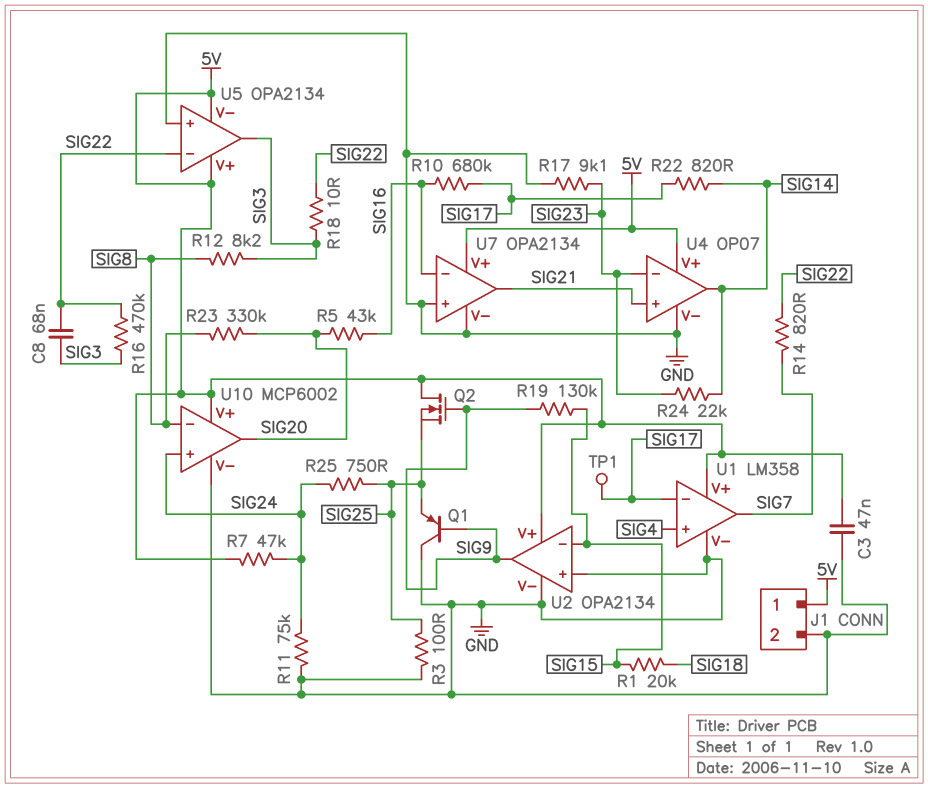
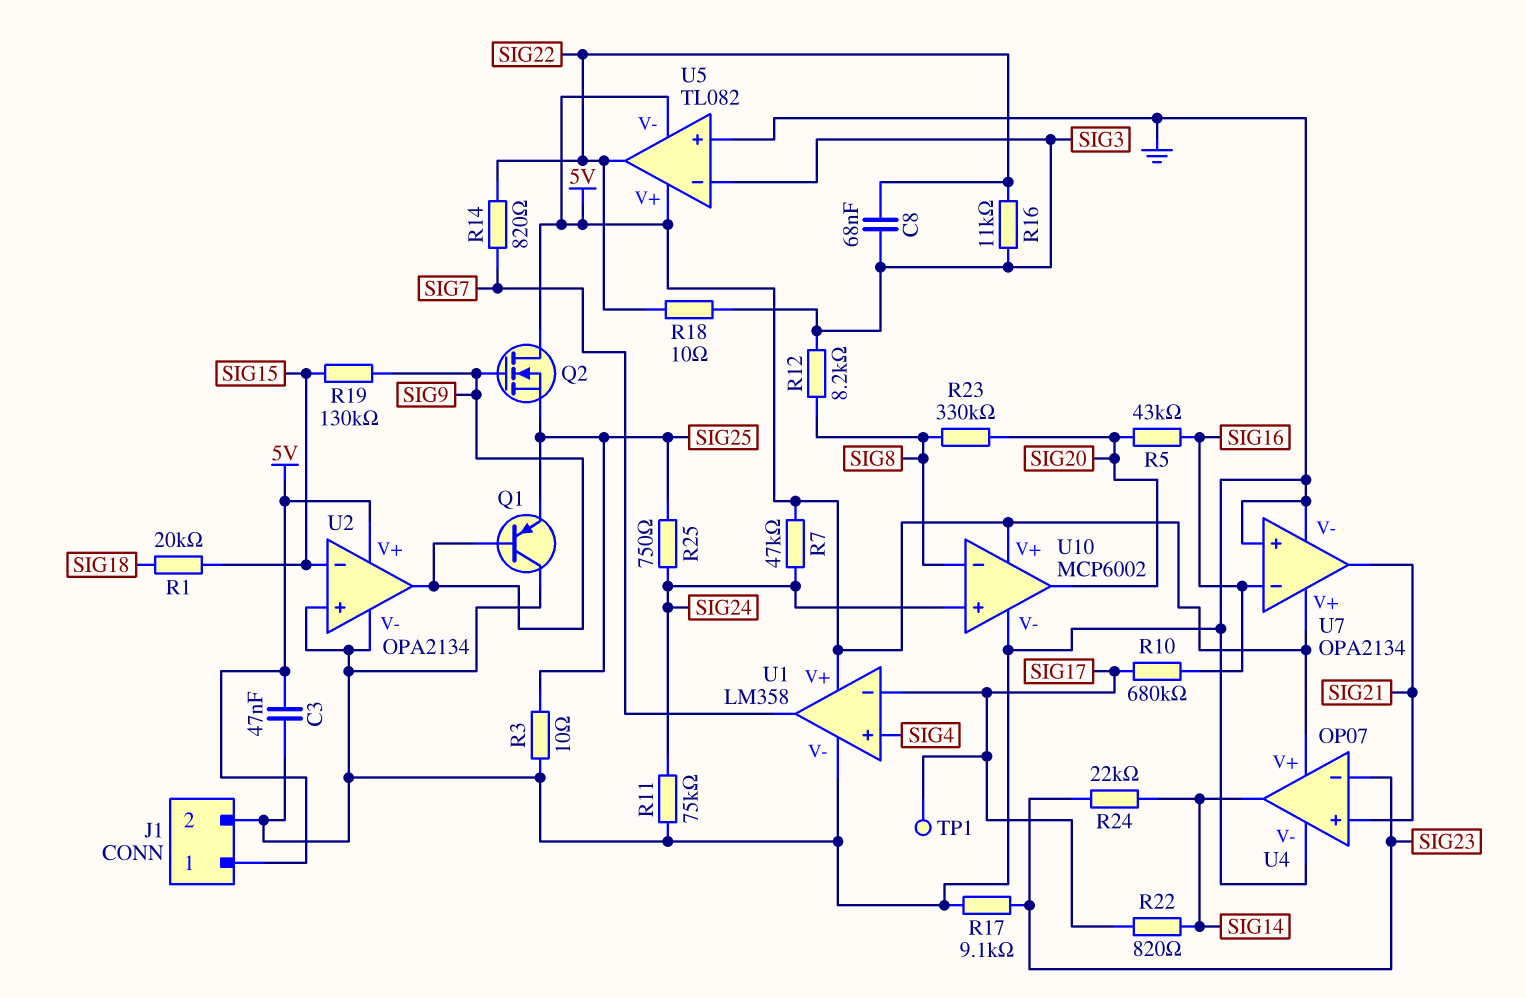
R3: 100 (GND, SIG25) -> 10 (GND, SIG25)
R16: 470k (SIG3, SIG22) -> 11k (SIG3, SIG22)
U5: OPA2134 -> TL082
U5 pin in-: SIG22 -> SIG3
U5 pin out: SIG3 -> SIG22

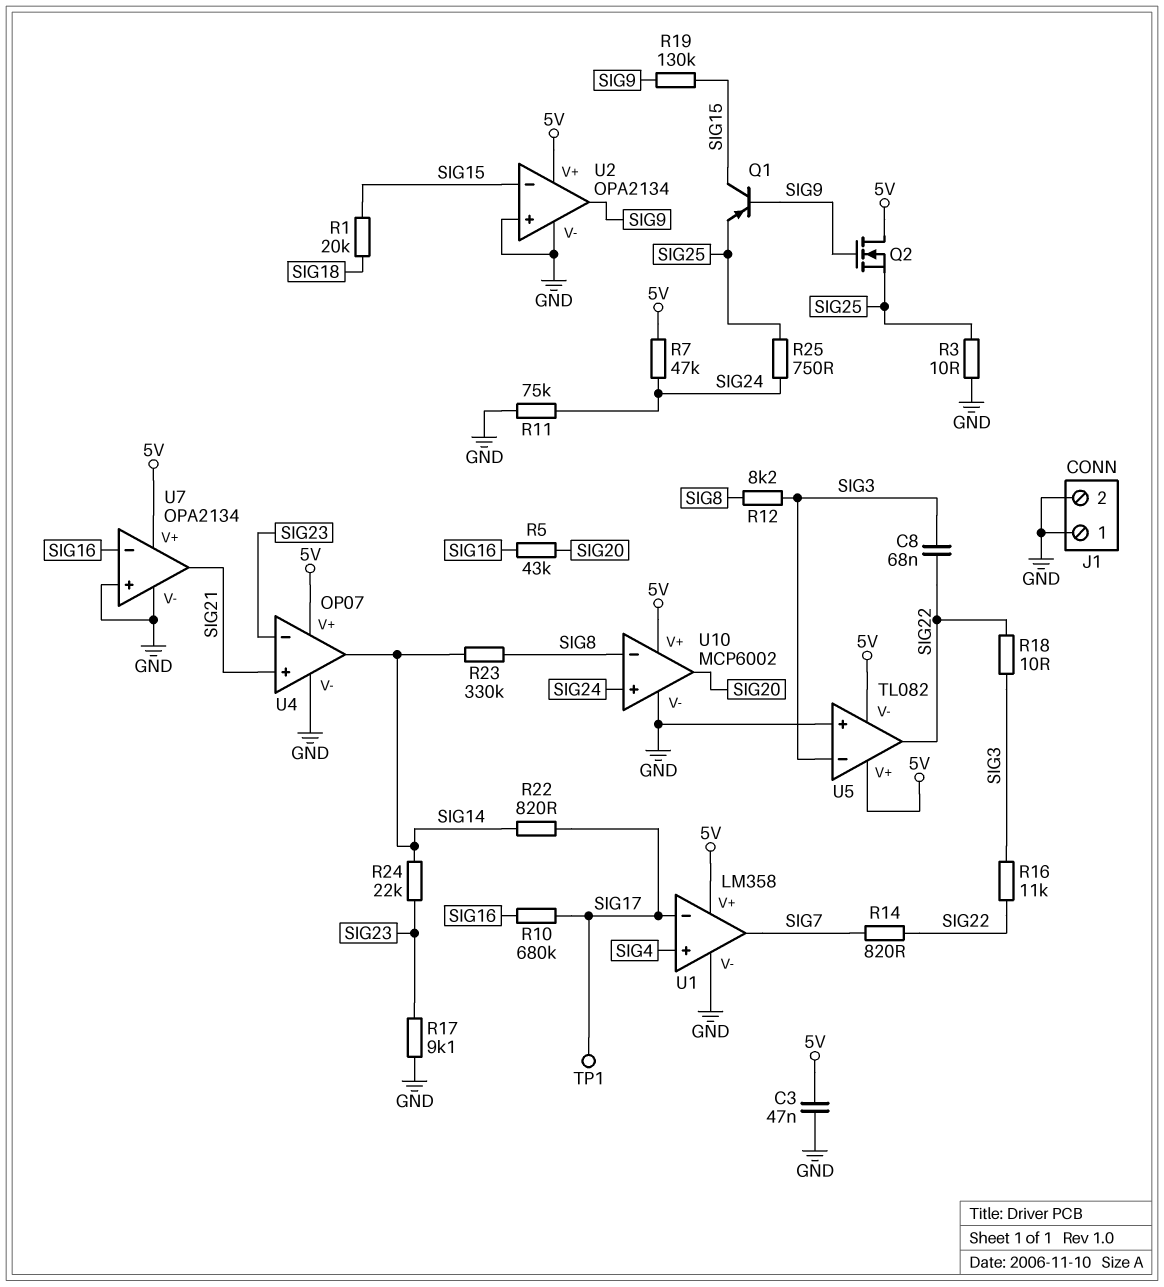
J1 pin 1: 5V -> GND
Q1: PNP (B SIG9, C GND, E SIG25) -> PNP (B SIG9, C SIG15, E SIG25)
R23: 330k (SIG8, SIG20) -> 330k (SIG8, SIG14)

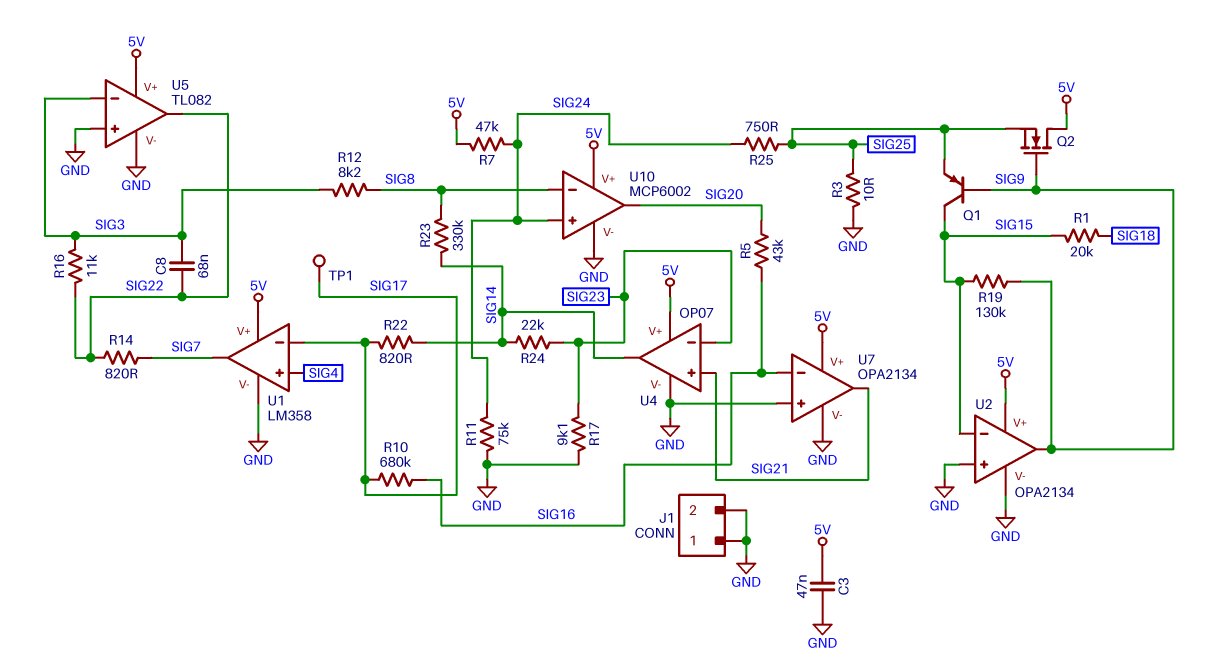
R18: 10 (SIG3, SIG22) -> none
U5 pin V-: 5V -> GND

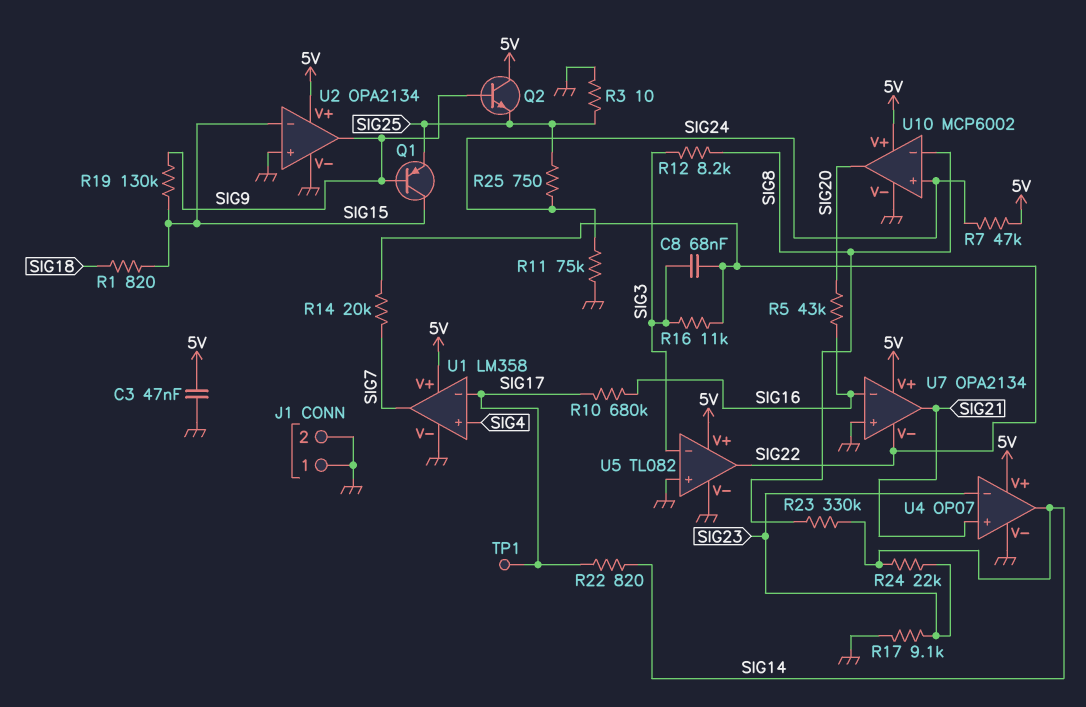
Q2: NMOS (G SIG9, D 5V, S SIG25) -> NPN (B SIG9, C 5V, E SIG25)
R1: 20k (SIG15, SIG18) -> 820 (SIG15, SIG18)
R14: 820 (SIG7, SIG22) -> 20k (SIG7, SIG22)
U7 pin V-: GND -> SIG22

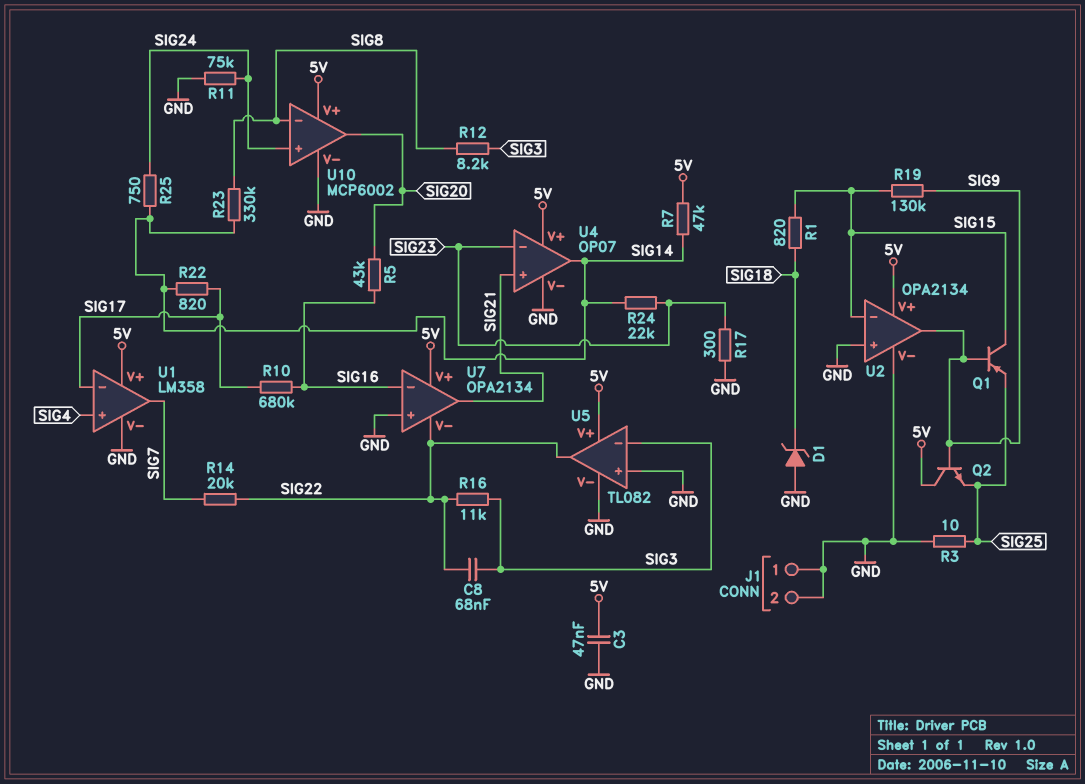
D1: none -> zener (A GND, K SIG18)
R7: 47k (5V, SIG24) -> 47k (5V, SIG14)
R17: 9.1k (GND, SIG23) -> 300 (GND, SIG23)
R25: 750 (SIG24, SIG25) -> 750 (SIG14, SIG24)
TP1: test point (SIG17) -> none

